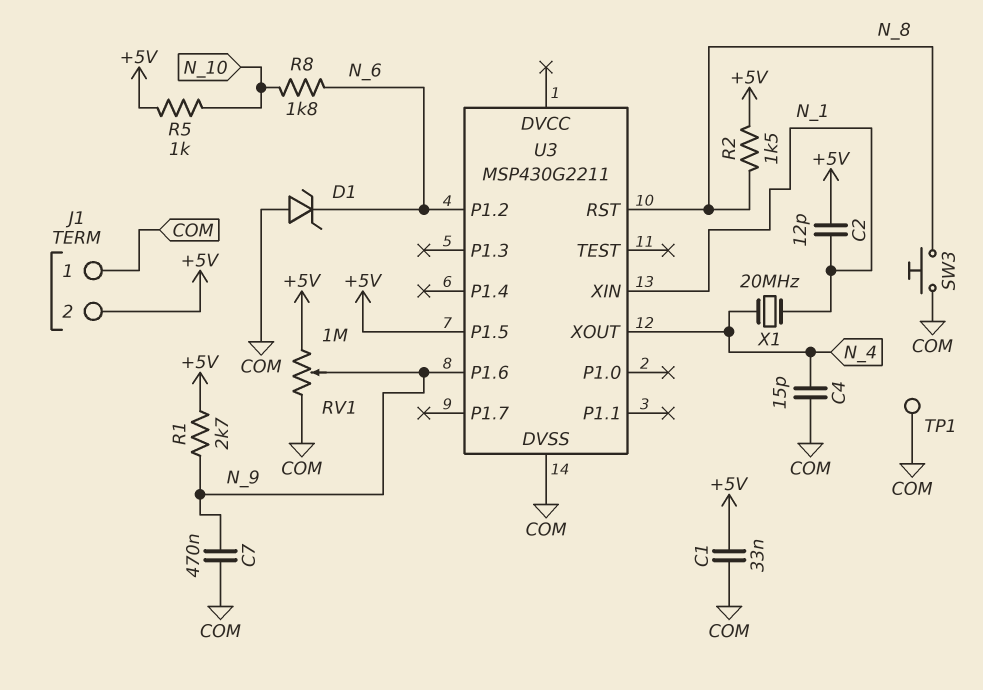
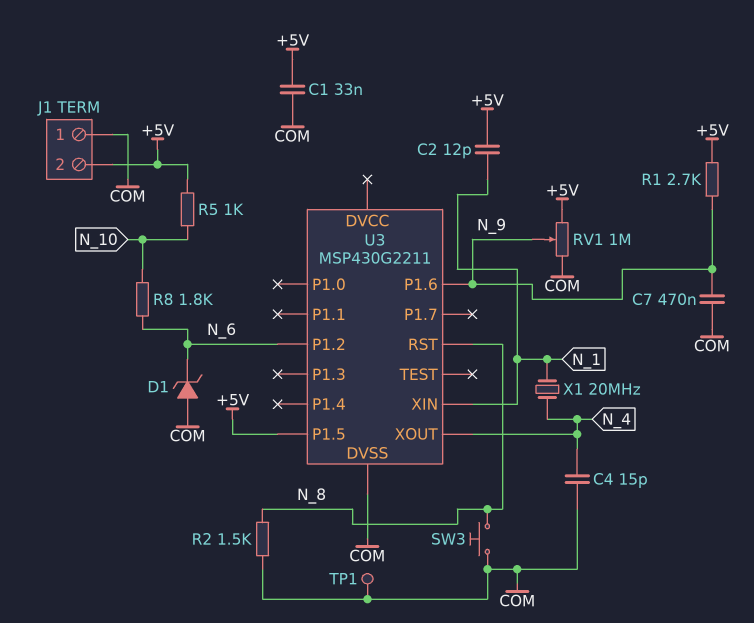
R2: 1.5k (+5V, N_8) -> 1.5k (COM, N_8)

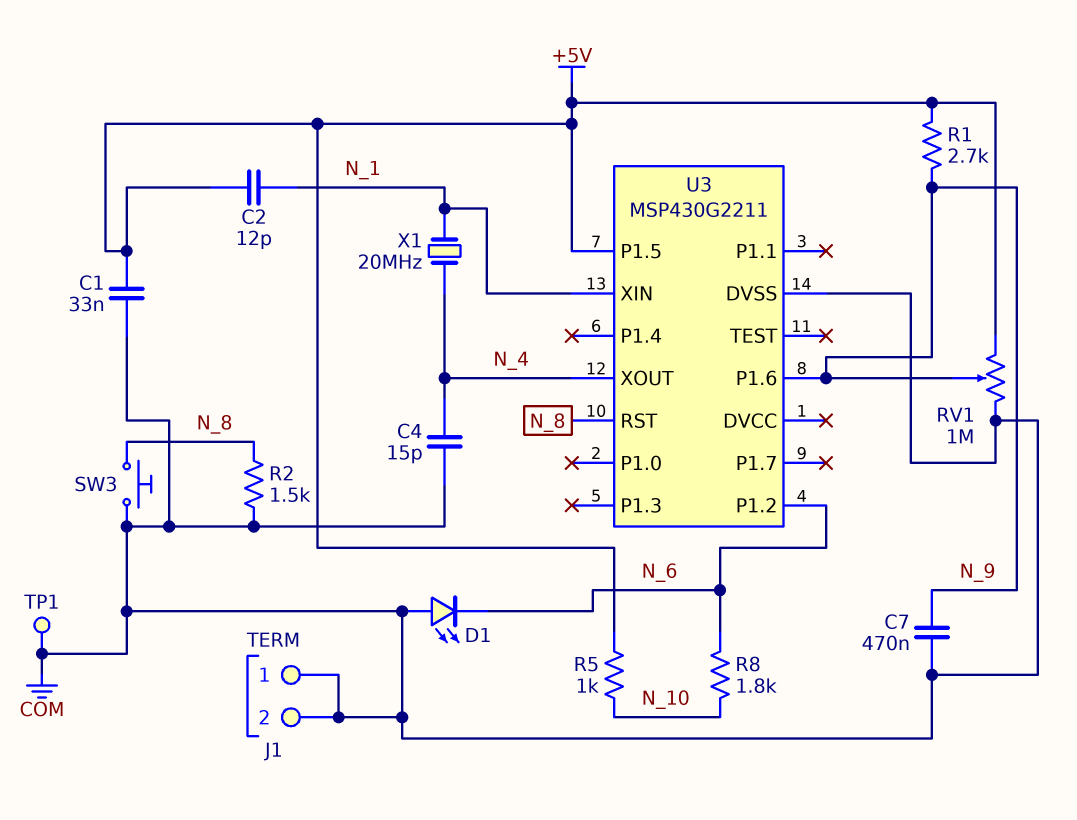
D1: zener (A COM, K N_6) -> LED (A COM, K N_6)
J1 pin 2: +5V -> COM

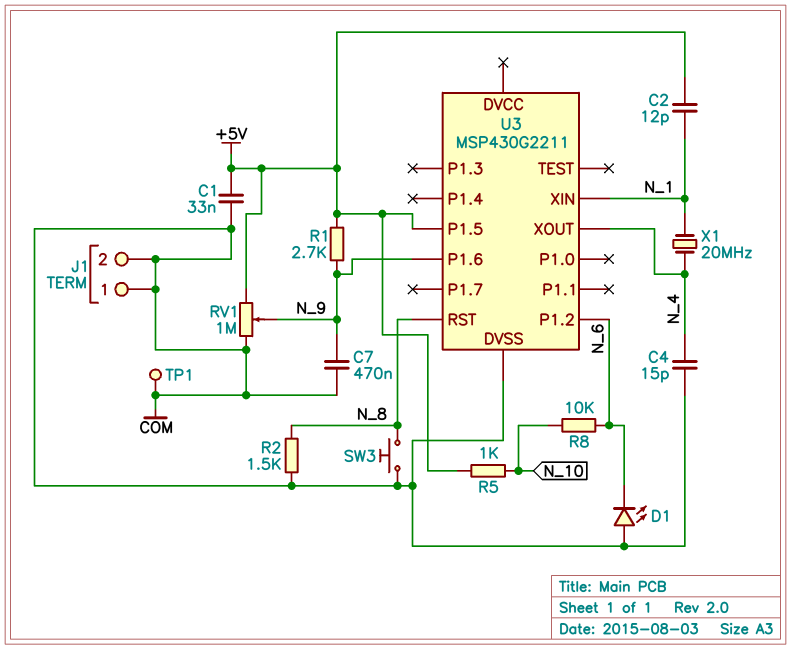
R8: 1.8k (N_6, N_10) -> 10k (N_6, N_10)

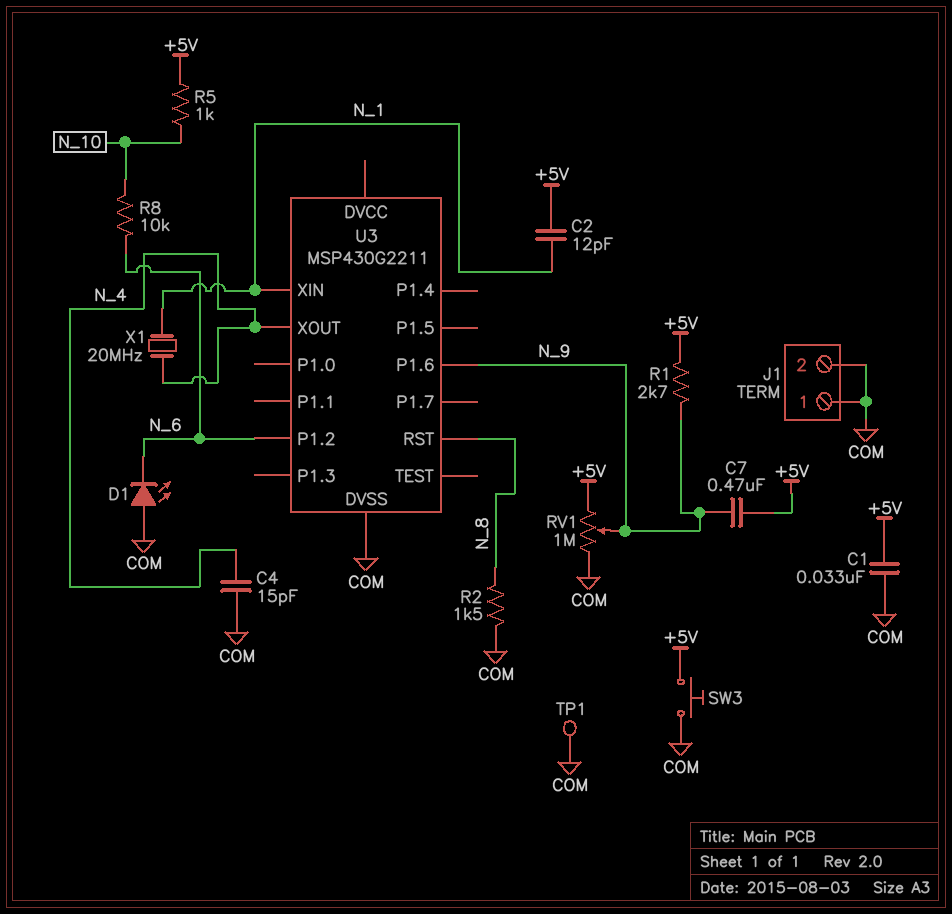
C7: 470nF (COM, N_9) -> 470nF (+5V, N_9)
SW3: button (COM, N_8) -> button (+5V, COM)
U3 pin P1.5: +5V -> none

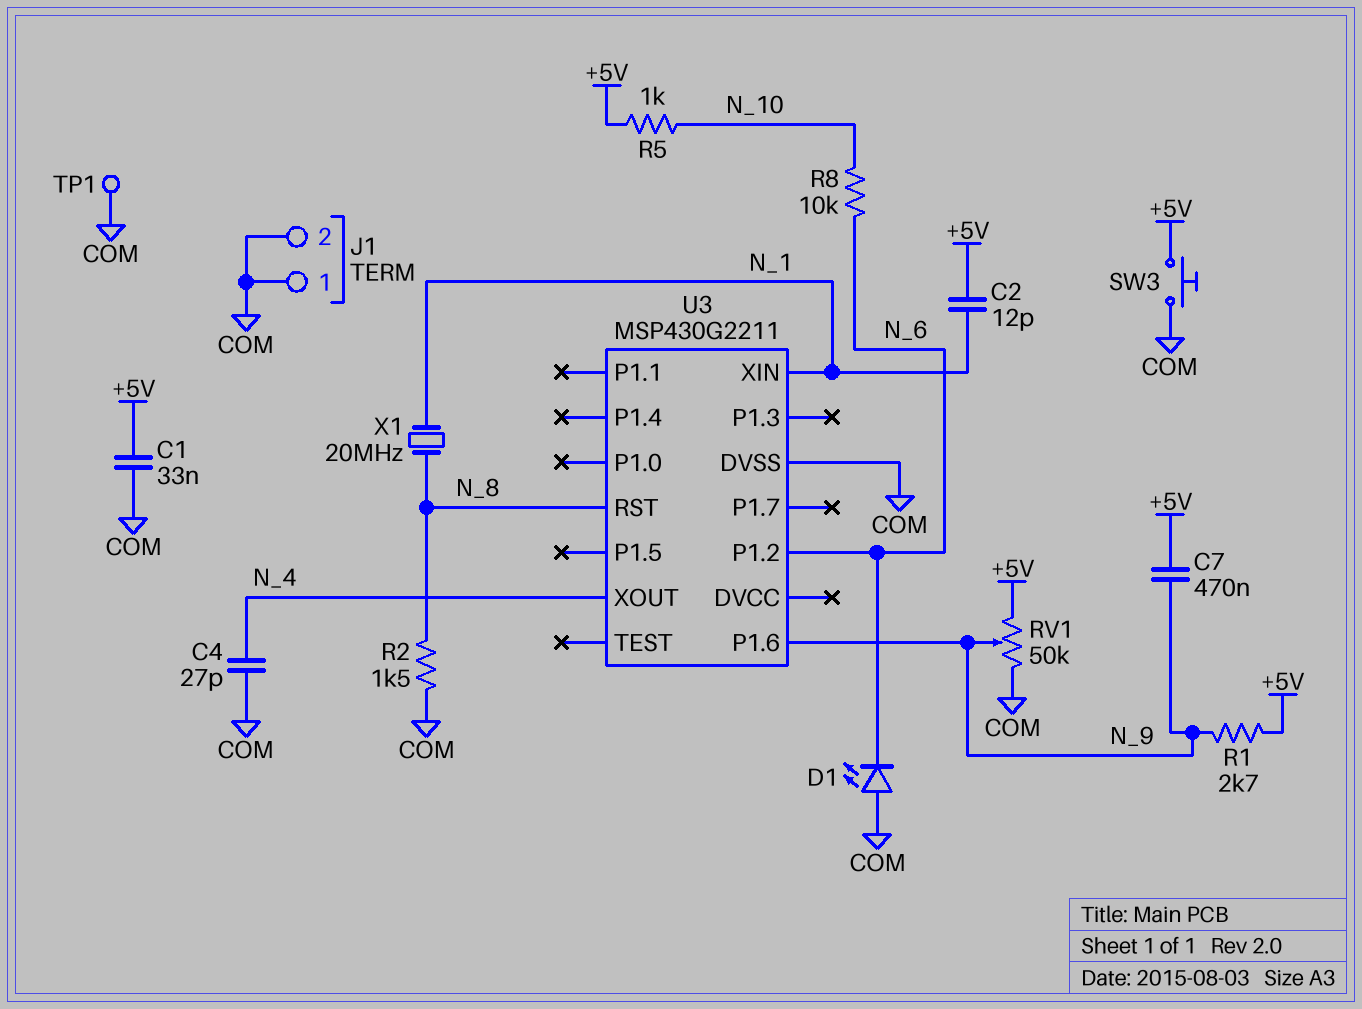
C4: 15pF (COM, N_4) -> 27pF (COM, N_4)
RV1: 1M (+5V, COM, wiper N_9) -> 50k (+5V, COM, wiper N_9)
X1: 20MHz (N_1, N_4) -> 20MHz (N_1, N_8)

